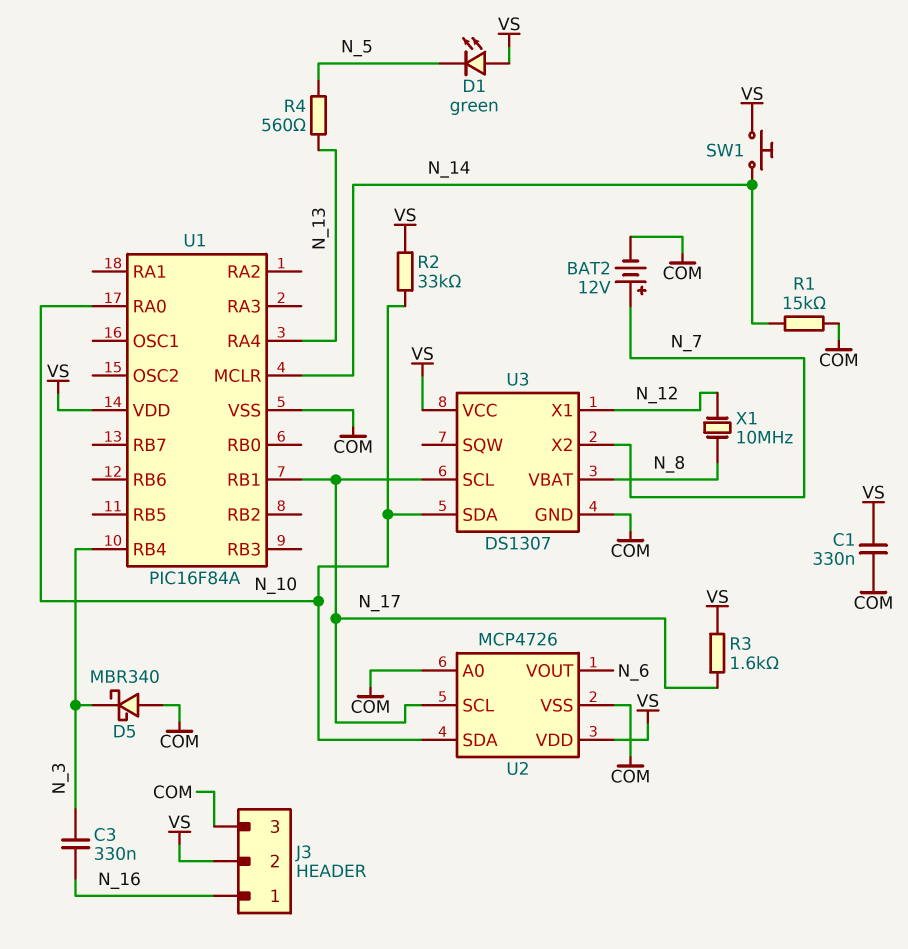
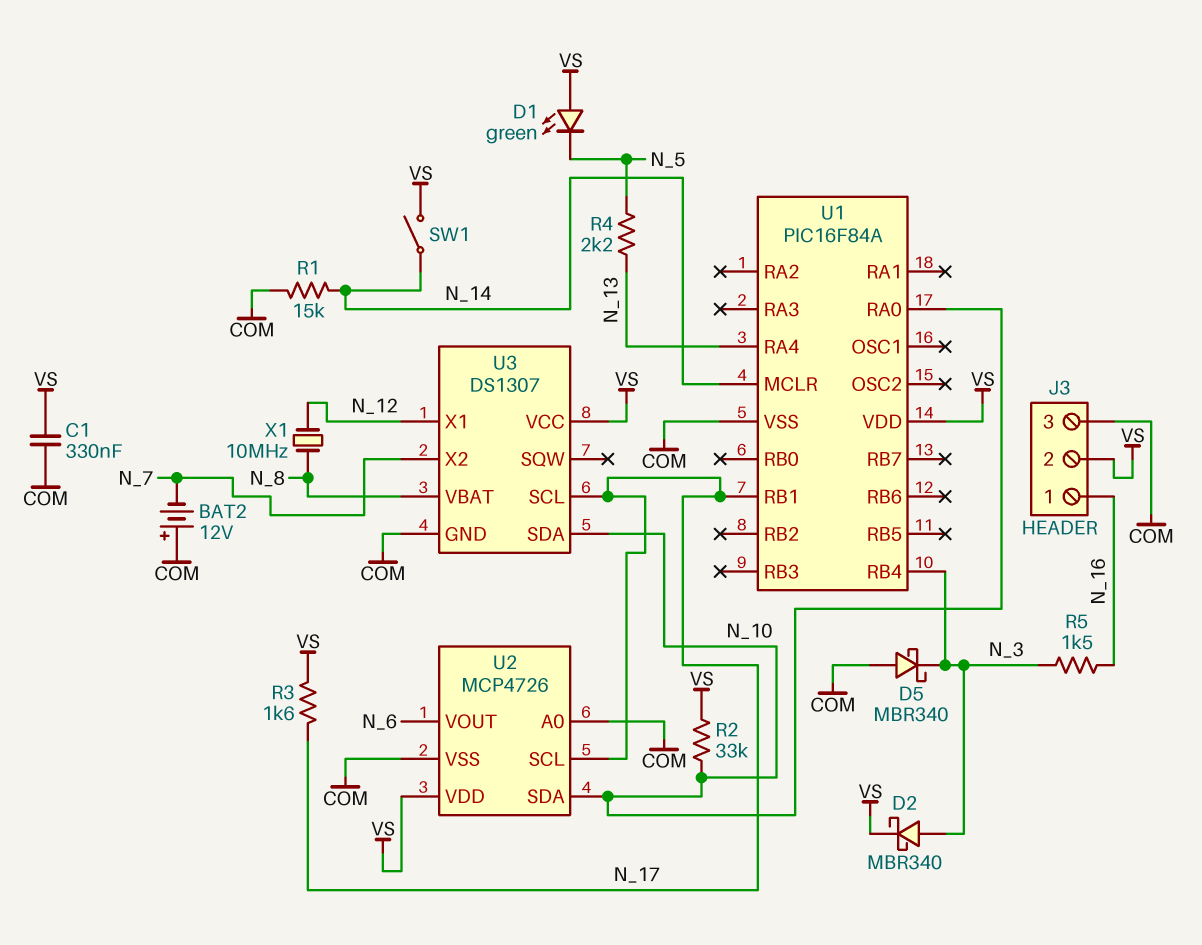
BAT2: 12V (plus N_7, minus COM) -> 12V (plus COM, minus N_7)
C3: 330nF (N_3, N_16) -> none
D2: none -> schottky MBR340 (A N_3, K VS)
R4: 560 (N_5, N_13) -> 2.2k (N_5, N_13)
R5: none -> 1.5k (N_3, N_16)
SW1: button (N_14, VS) -> switch (N_14, VS)

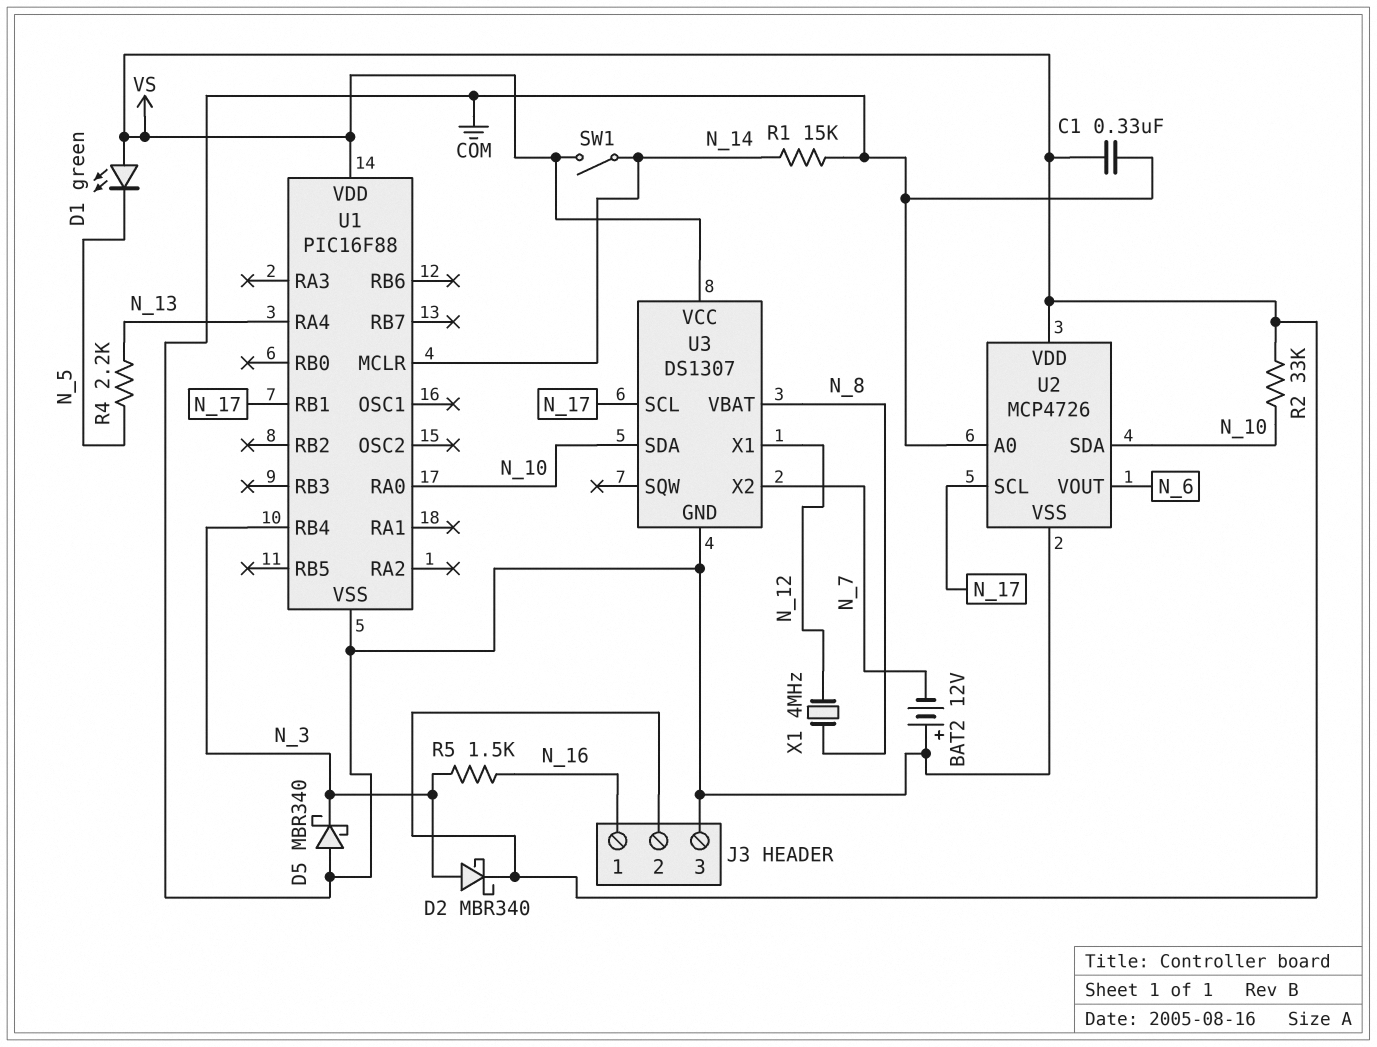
R3: 1.6k (N_17, VS) -> none
U1: PIC16F84A -> PIC16F88
X1: 10MHz (N_8, N_12) -> 4MHz (N_8, N_12)

